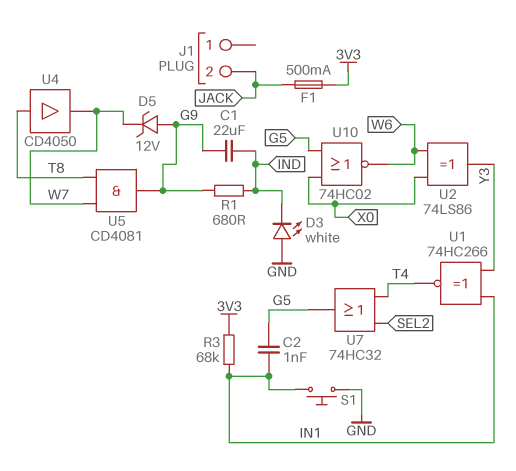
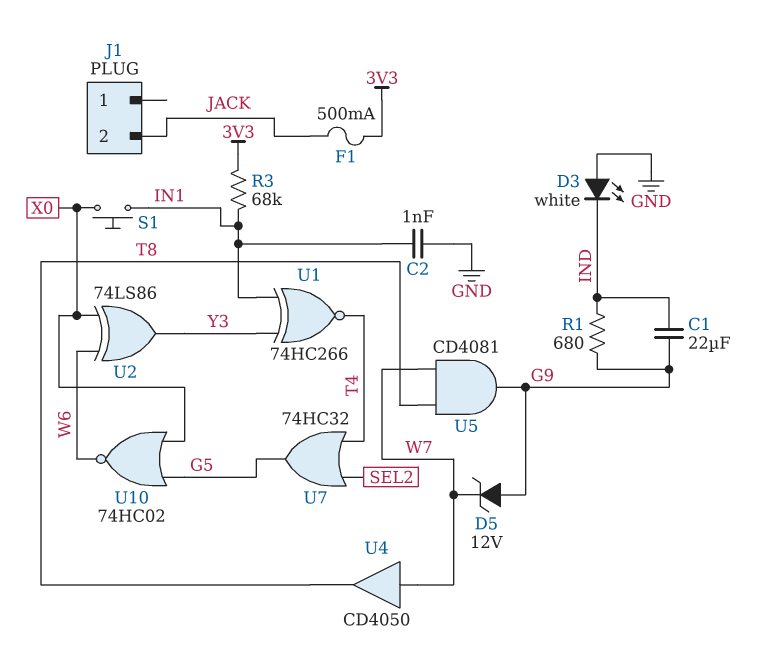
C2: 1nF (G5, IN1) -> 1nF (GND, IN1)
S1: button (GND, IN1) -> button (IN1, X0)
U4: buffer CD4050 (in T8, out W7) -> buffer CD4050 (in W7, out T8)

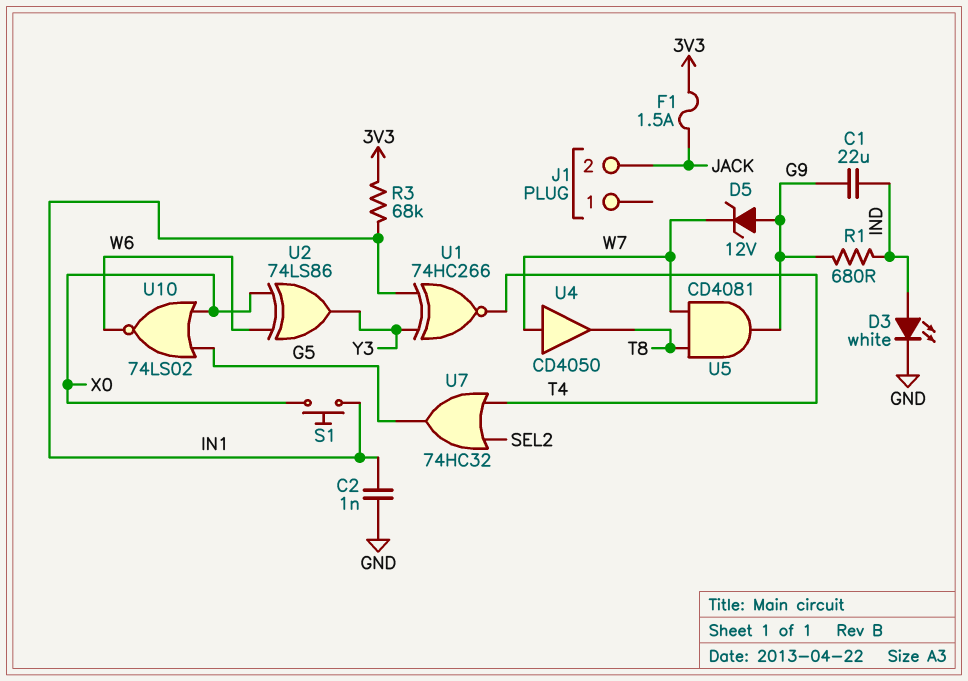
D3: LED white (A GND, K IND) -> LED white (A IND, K GND)
F1: 500mA (3V3, JACK) -> 1.5A (3V3, JACK)
U10: NOR 74HC02 (in G5, in X0, out W6) -> NOR 74LS02 (in G5, in X0, out W6)

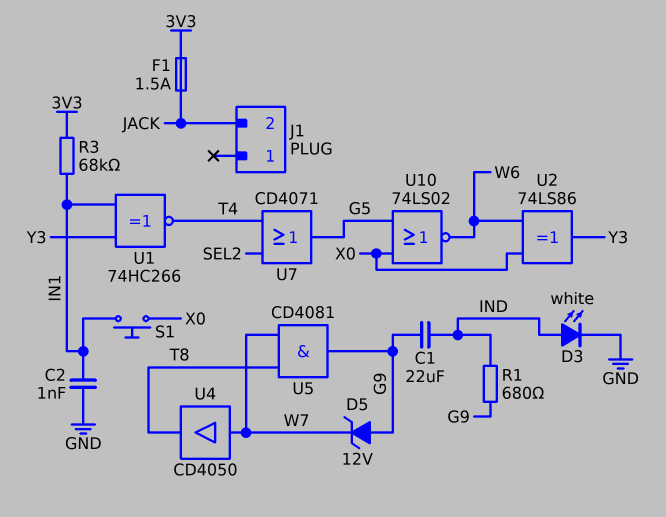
U7: OR 74HC32 (in SEL2, in T4, out G5) -> OR CD4071 (in SEL2, in T4, out G5)

